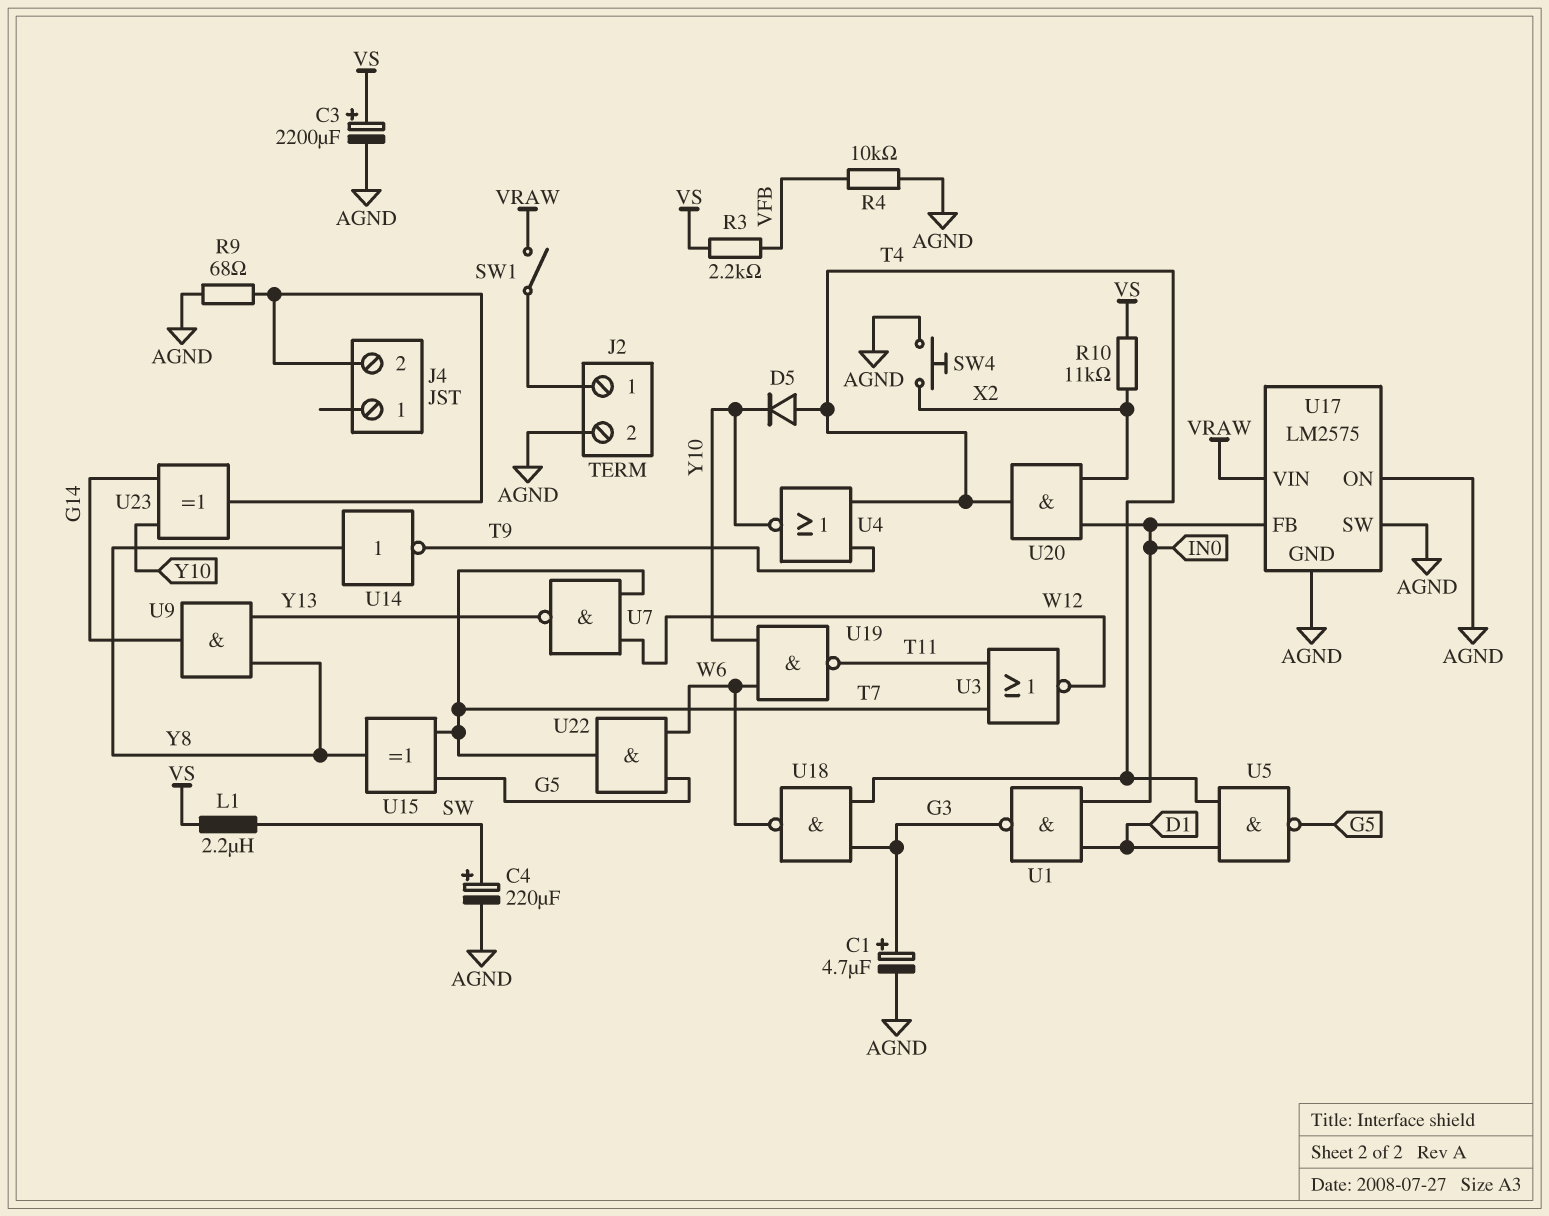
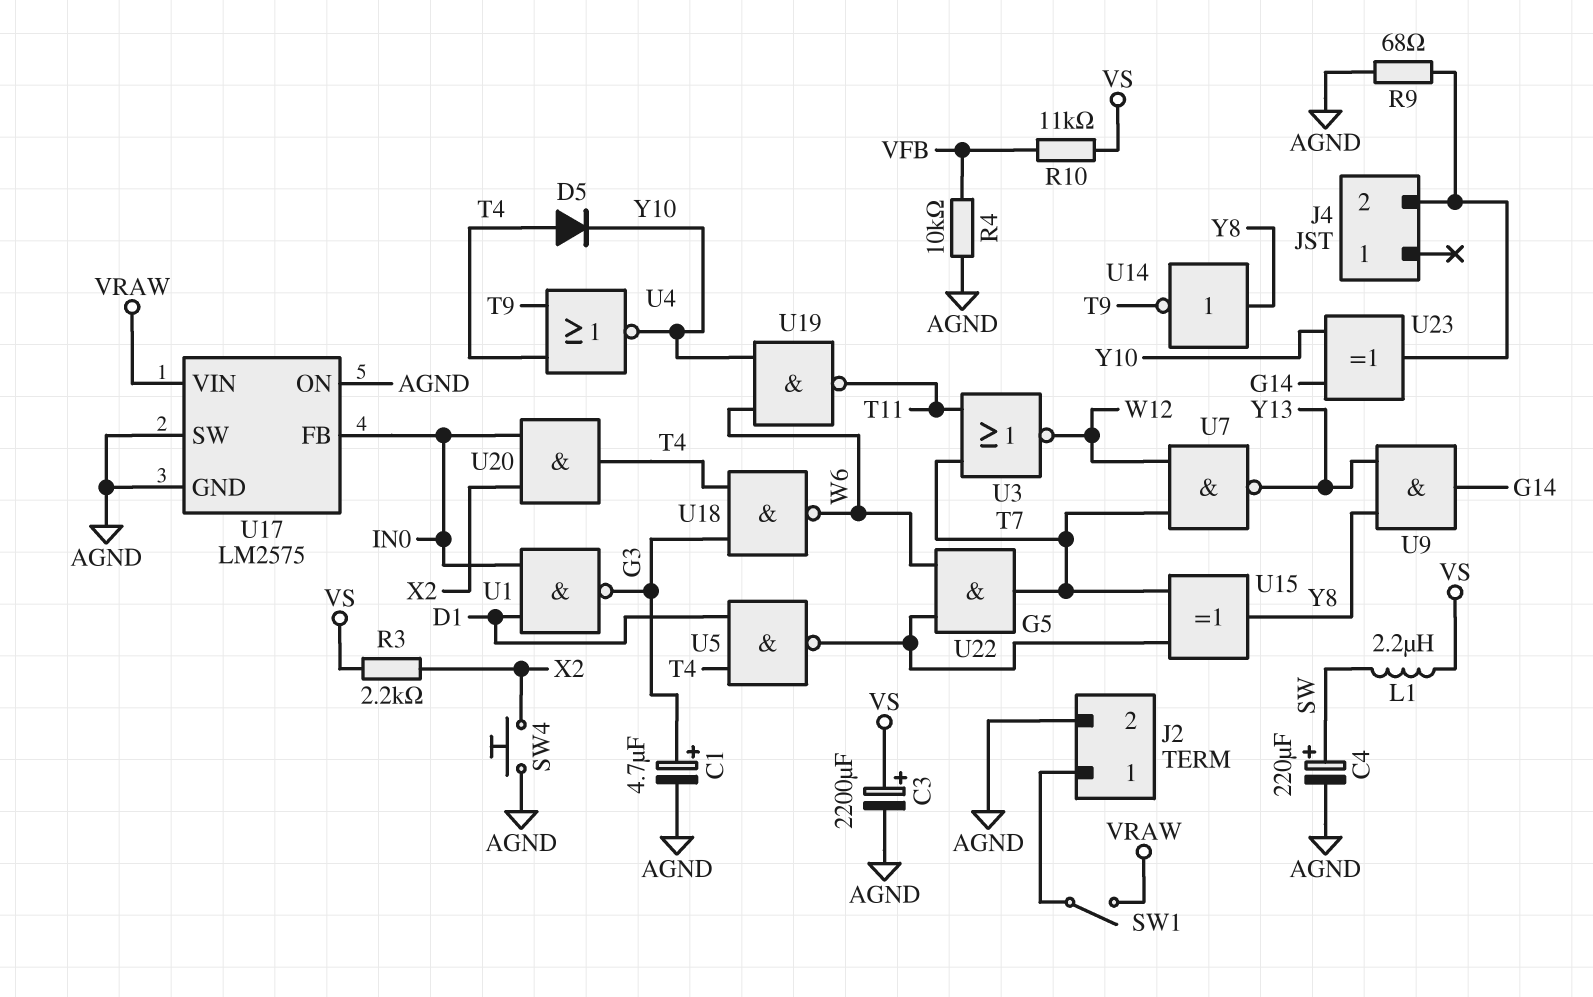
R3: 2.2k (VFB, VS) -> 2.2k (VS, X2)
R10: 11k (VS, X2) -> 11k (VFB, VS)

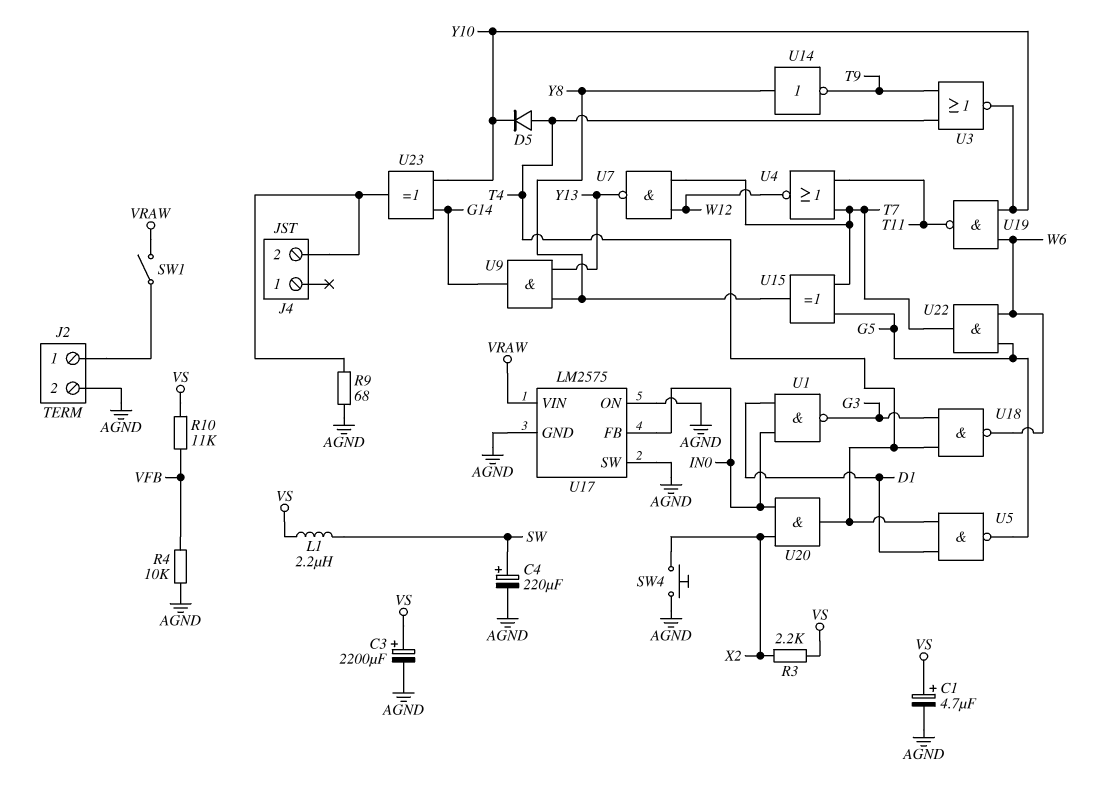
C1: 4.7uF (plus G3, minus AGND) -> 4.7uF (plus VS, minus AGND)
U3: NOR (in T7, in T11, out W12) -> NOR (in T4, in T9, out Y10)
U4: NOR (in T4, in T9, out Y10) -> NOR (in T7, in T11, out W12)

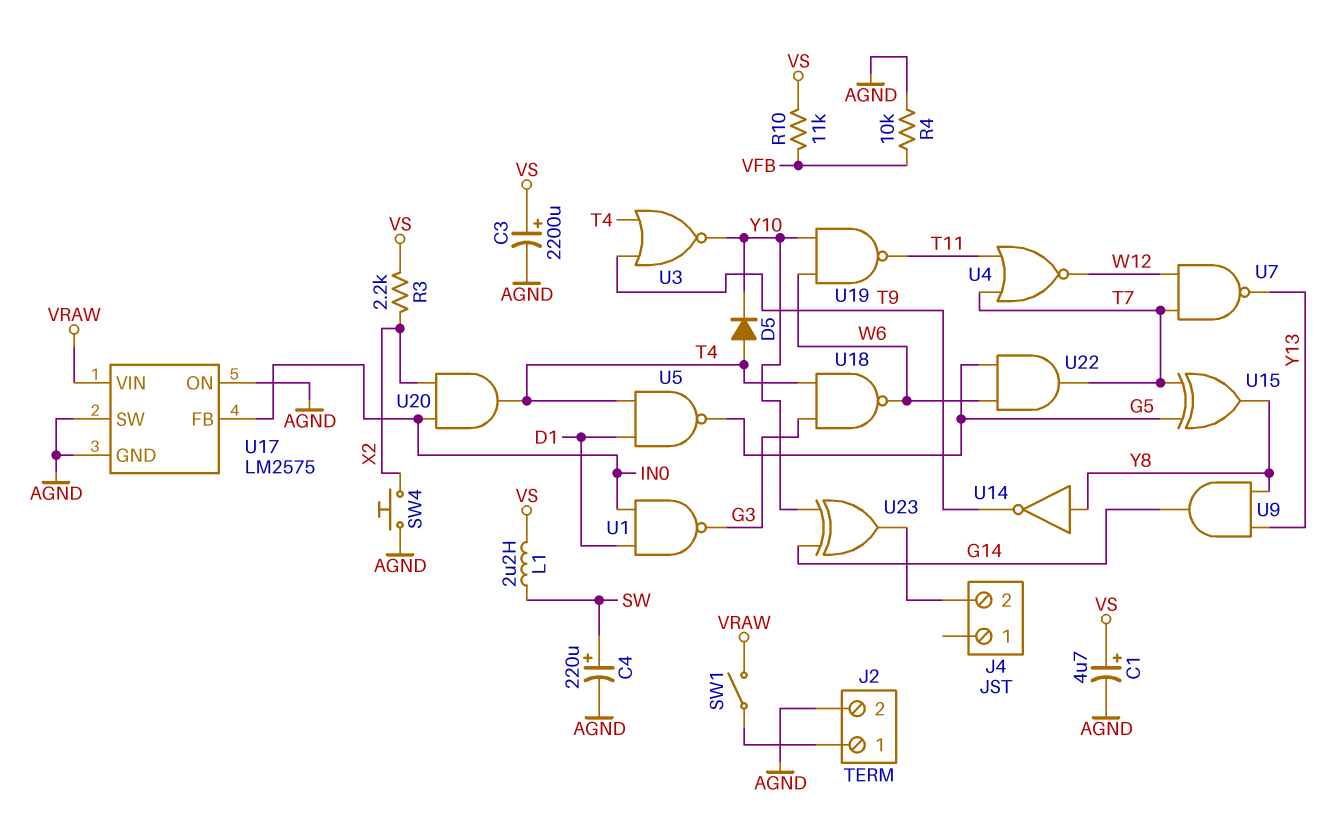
R9: 68 (AGND, J4/2) -> none

